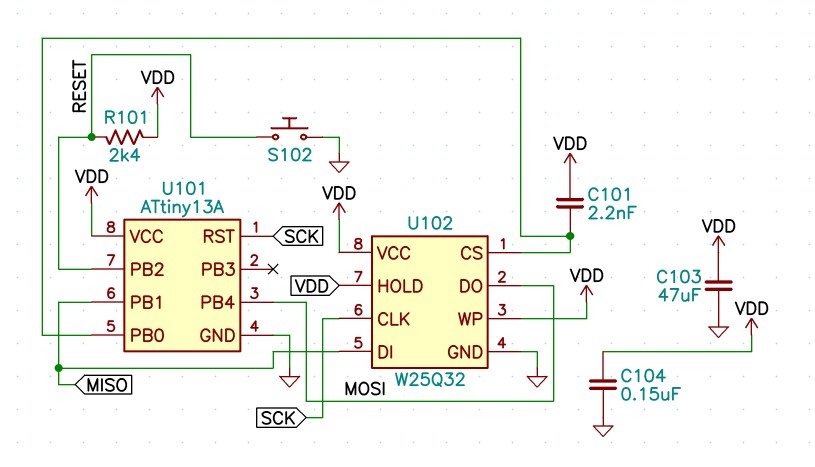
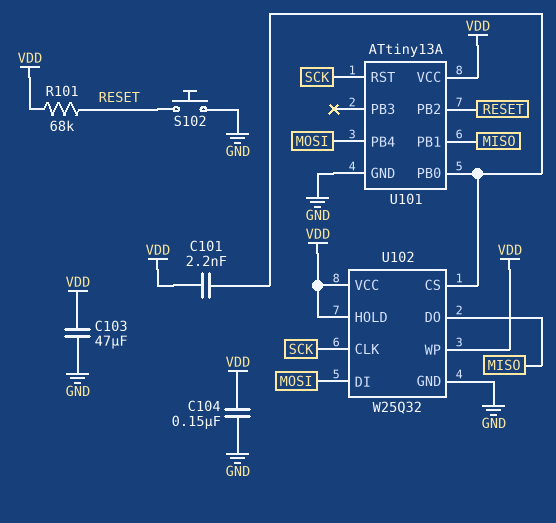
R101: 2.4k (RESET, VDD) -> 68k (RESET, VDD)
U102 pin DI: MISO -> MOSI
U102 pin DO: MOSI -> MISO

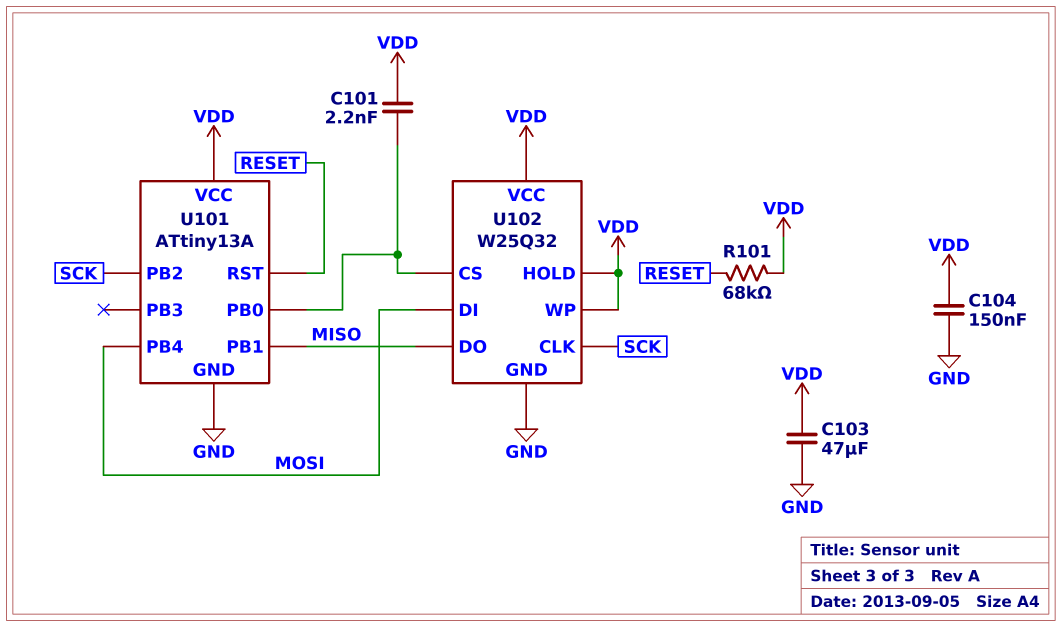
S102: button (GND, RESET) -> none
U101 pin PB2: RESET -> SCK
U101 pin RST: SCK -> RESET

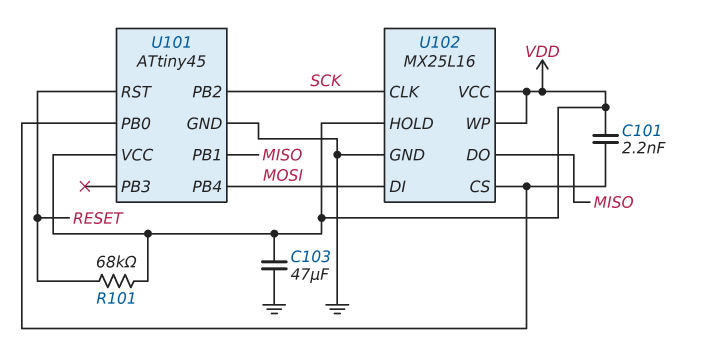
C104: 150nF (GND, VDD) -> none
U101: ATtiny13A -> ATtiny45
U102: W25Q32 -> MX25L16

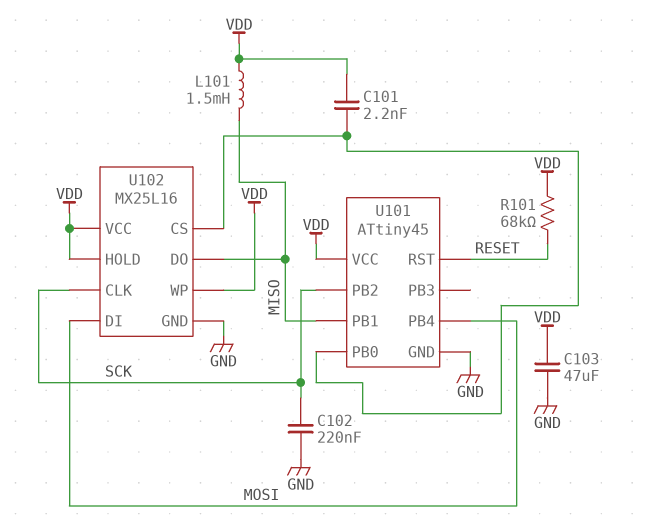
C102: none -> 220nF (GND, SCK)
L101: none -> 1.5mH (MISO, VDD)

